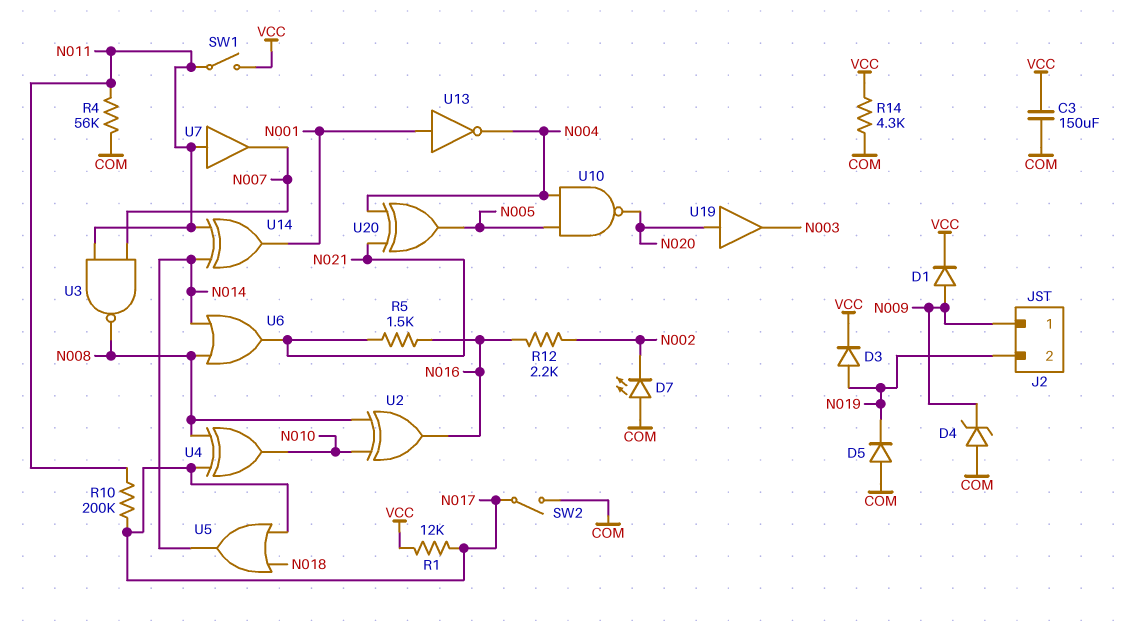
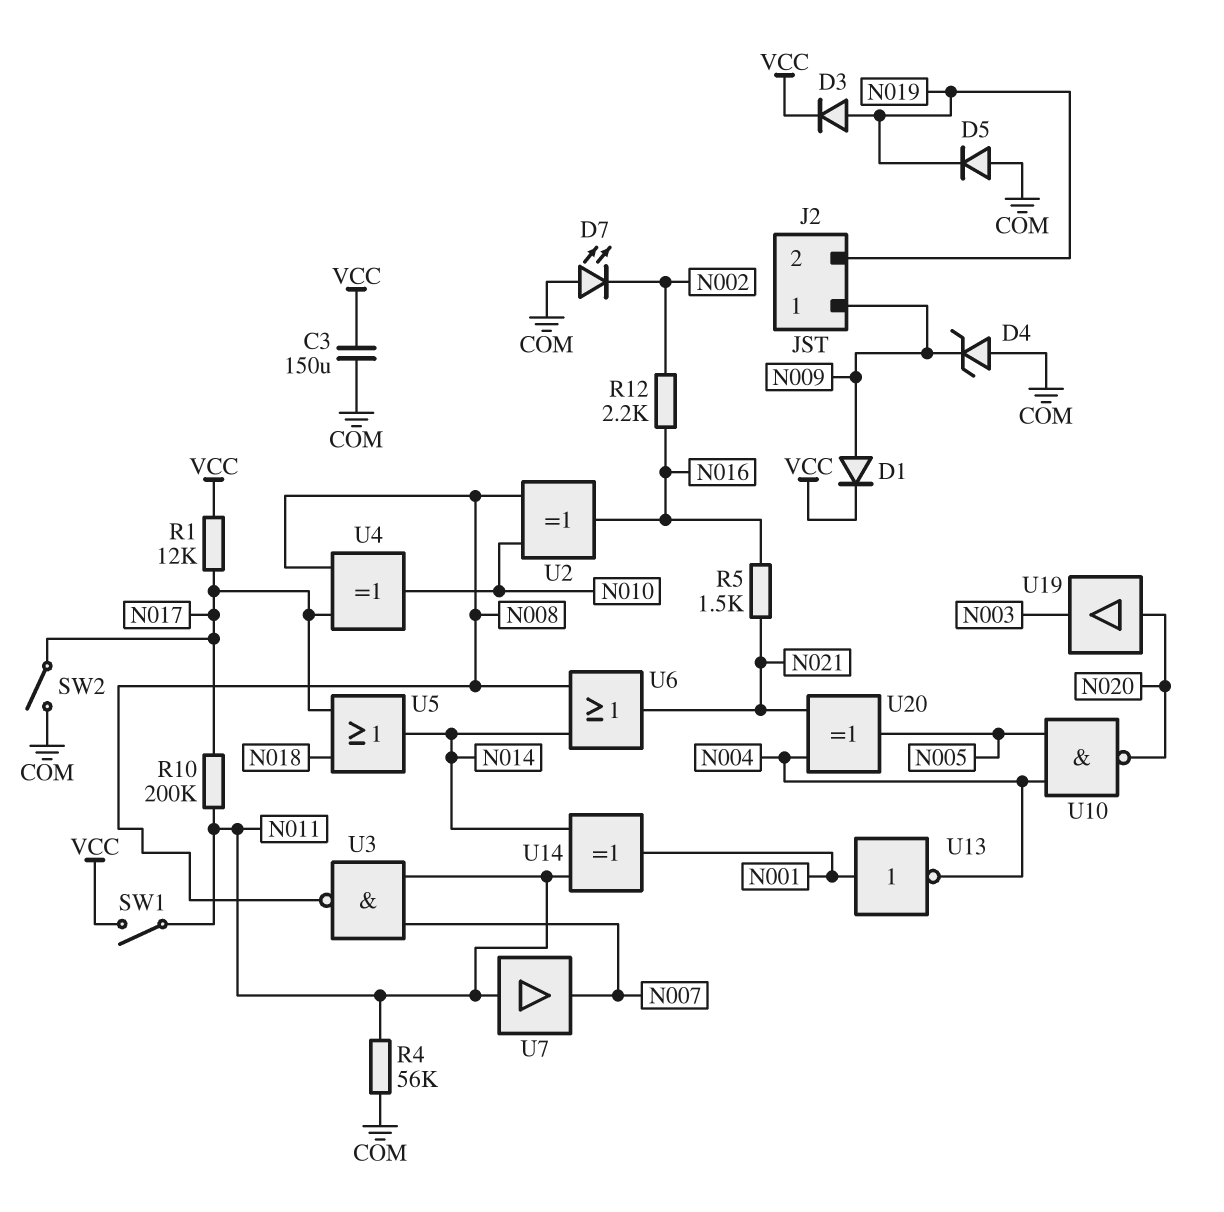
R14: 4.3k (COM, VCC) -> none

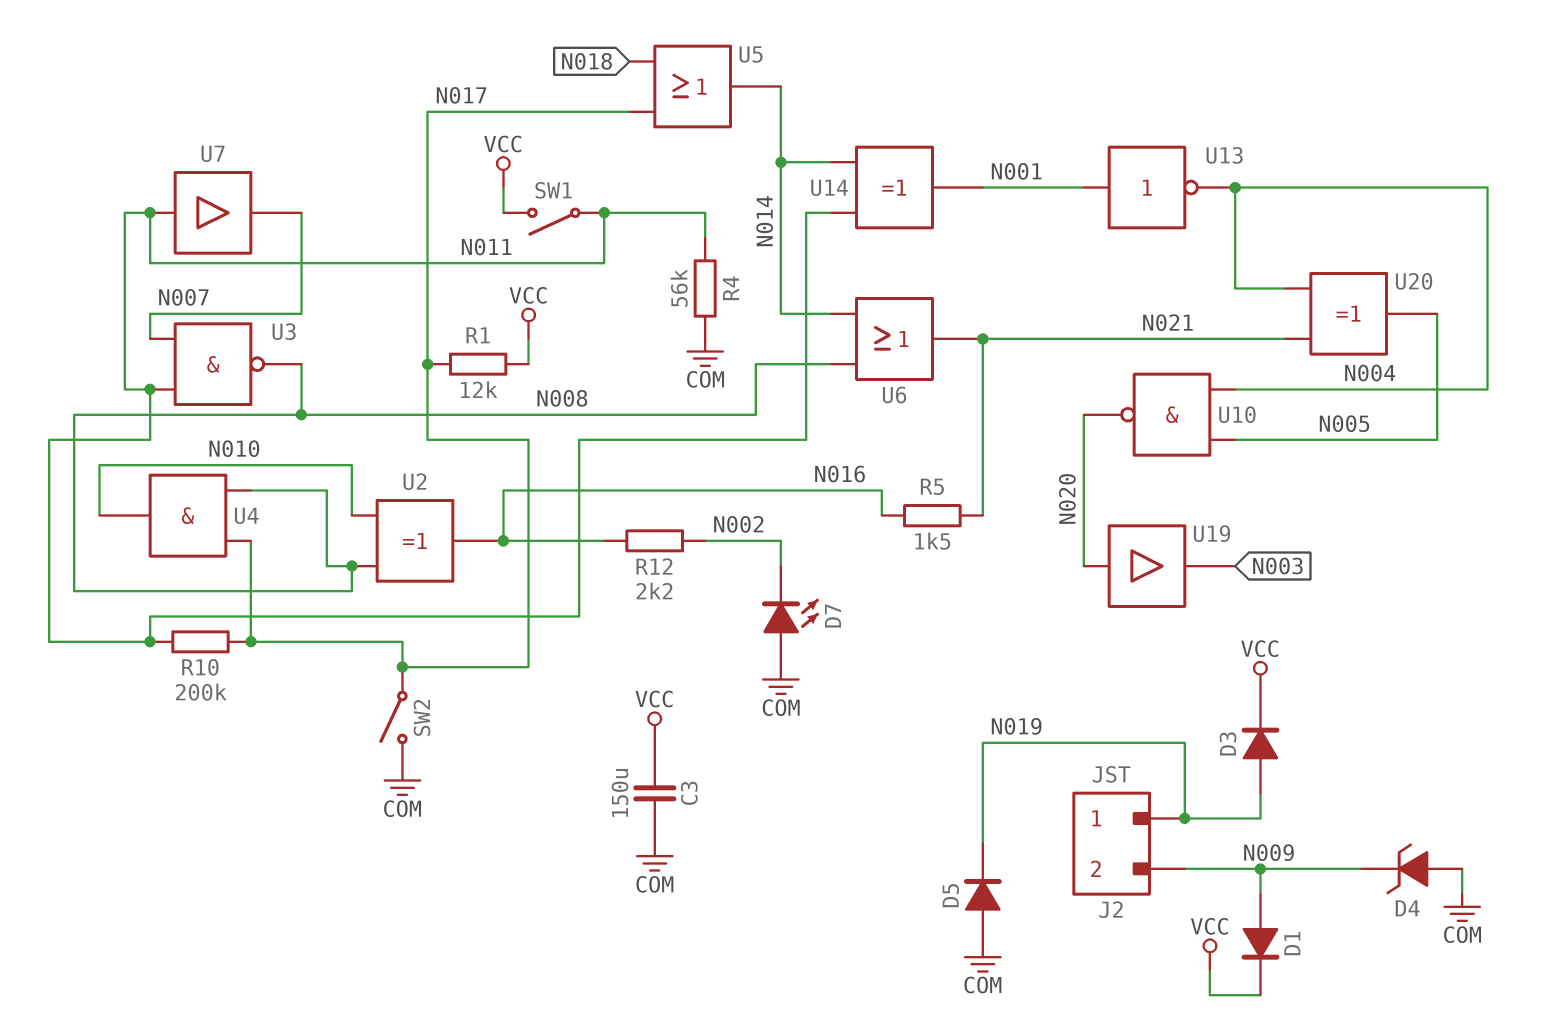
J2 pin 1: N009 -> N019
J2 pin 2: N019 -> N009
U4: XOR (in N008, in N017, out N010) -> AND (in N008, in N017, out N010)

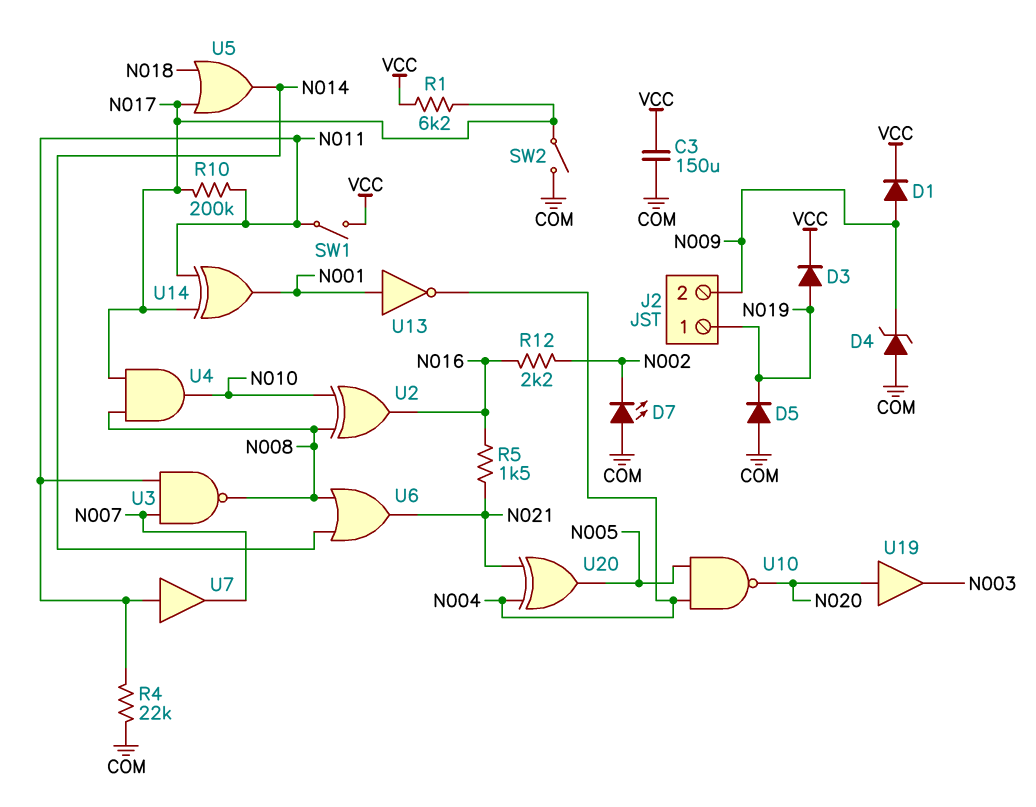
R1: 12k (N017, VCC) -> 6.2k (N017, VCC)
R4: 56k (COM, N011) -> 22k (COM, N011)
U14: XOR (in N011, in N014, out N001) -> XOR (in N011, in N017, out N001)

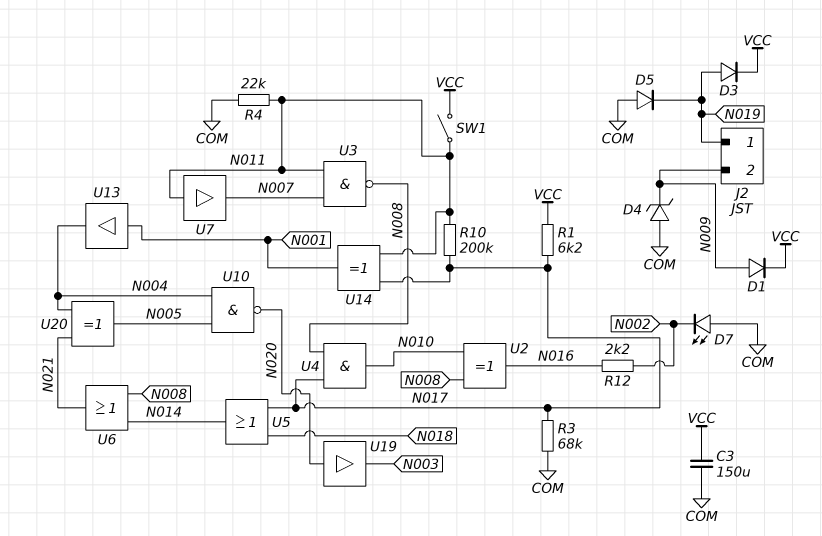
R3: none -> 68k (COM, N017)
R5: 1.5k (N016, N021) -> none
SW2: switch (COM, N017) -> none
U13: NOT (in N001, out N004) -> buffer (in N001, out N004)

